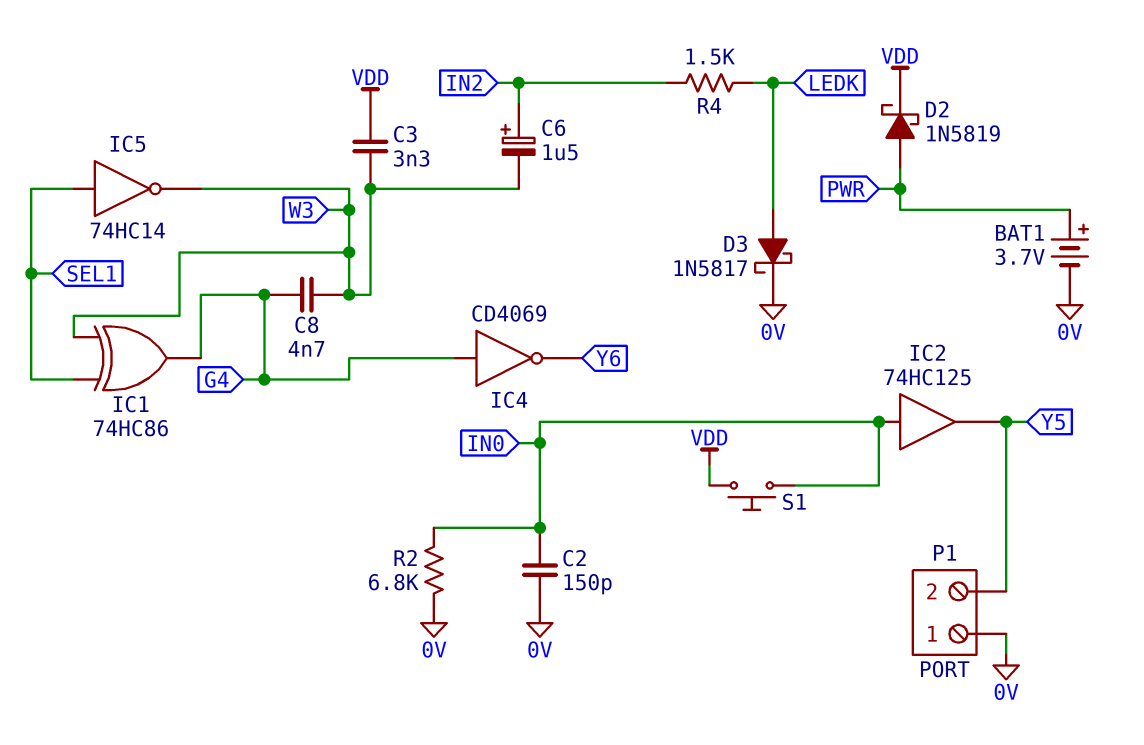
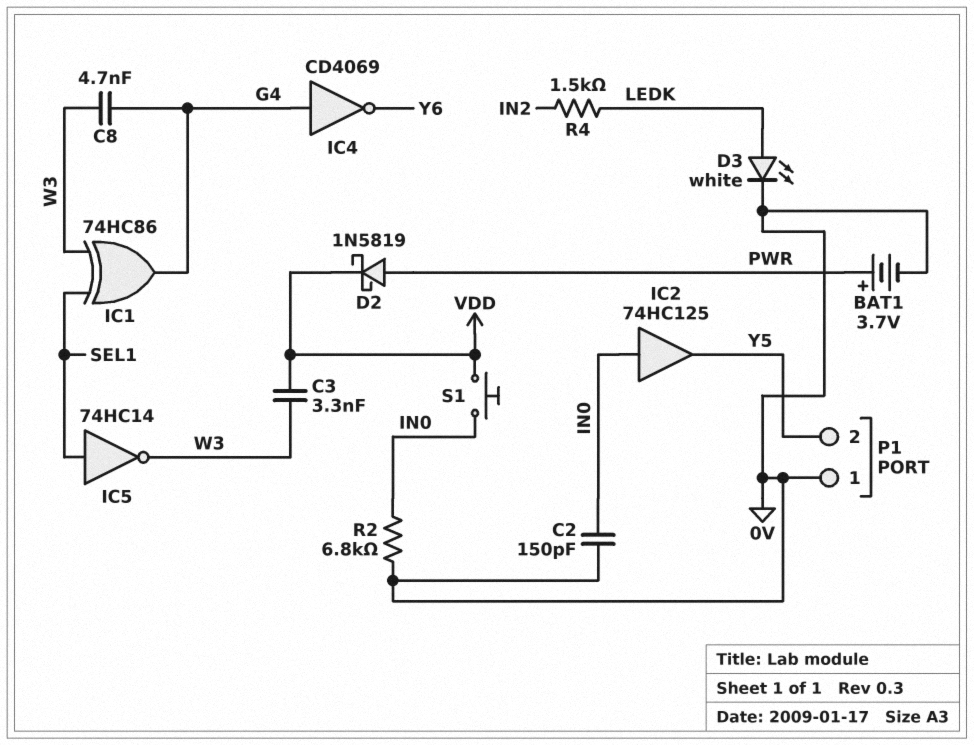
C6: 1.5uF (plus IN2, minus W3) -> none
D3: schottky 1N5817 (A LEDK, K 0V) -> LED white (A LEDK, K 0V)

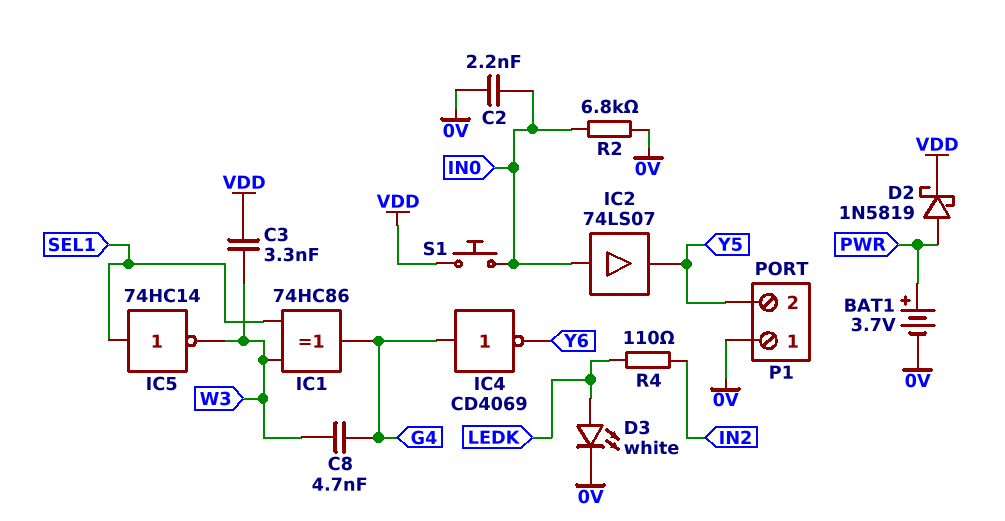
C2: 150pF (0V, IN0) -> 2.2nF (0V, IN0)
IC2: buffer 74HC125 (in IN0, out Y5) -> buffer 74LS07 (in IN0, out Y5)
R4: 1.5k (IN2, LEDK) -> 110 (IN2, LEDK)

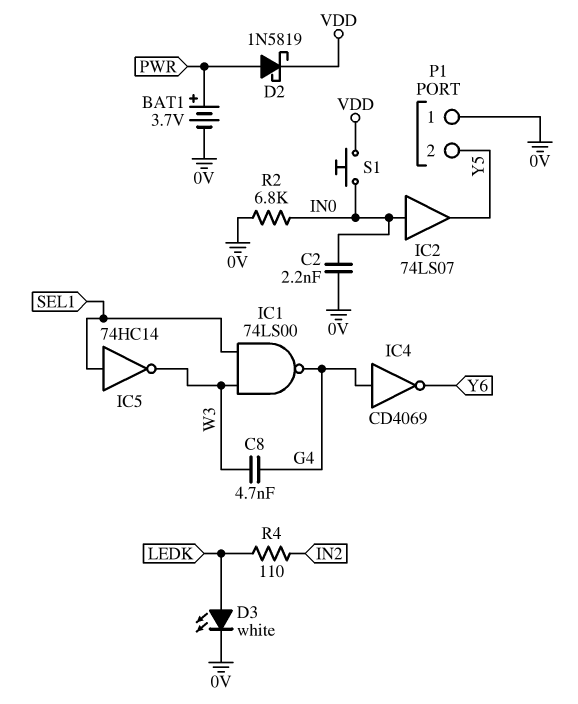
C3: 3.3nF (VDD, W3) -> none
IC1: XOR 74HC86 (in SEL1, in W3, out G4) -> NAND 74LS00 (in SEL1, in W3, out G4)

